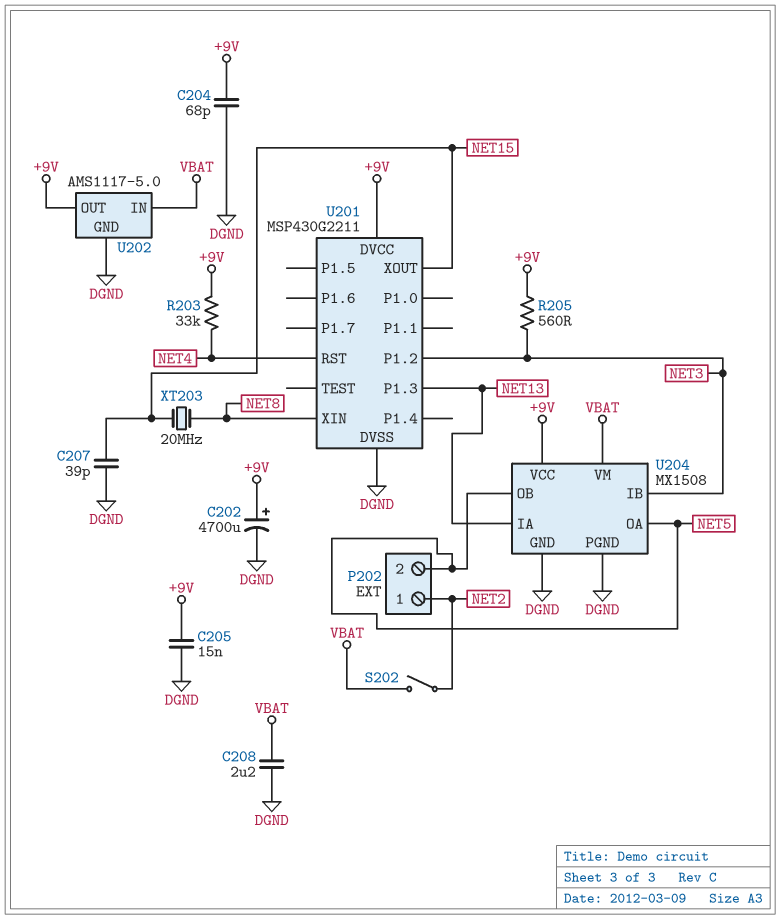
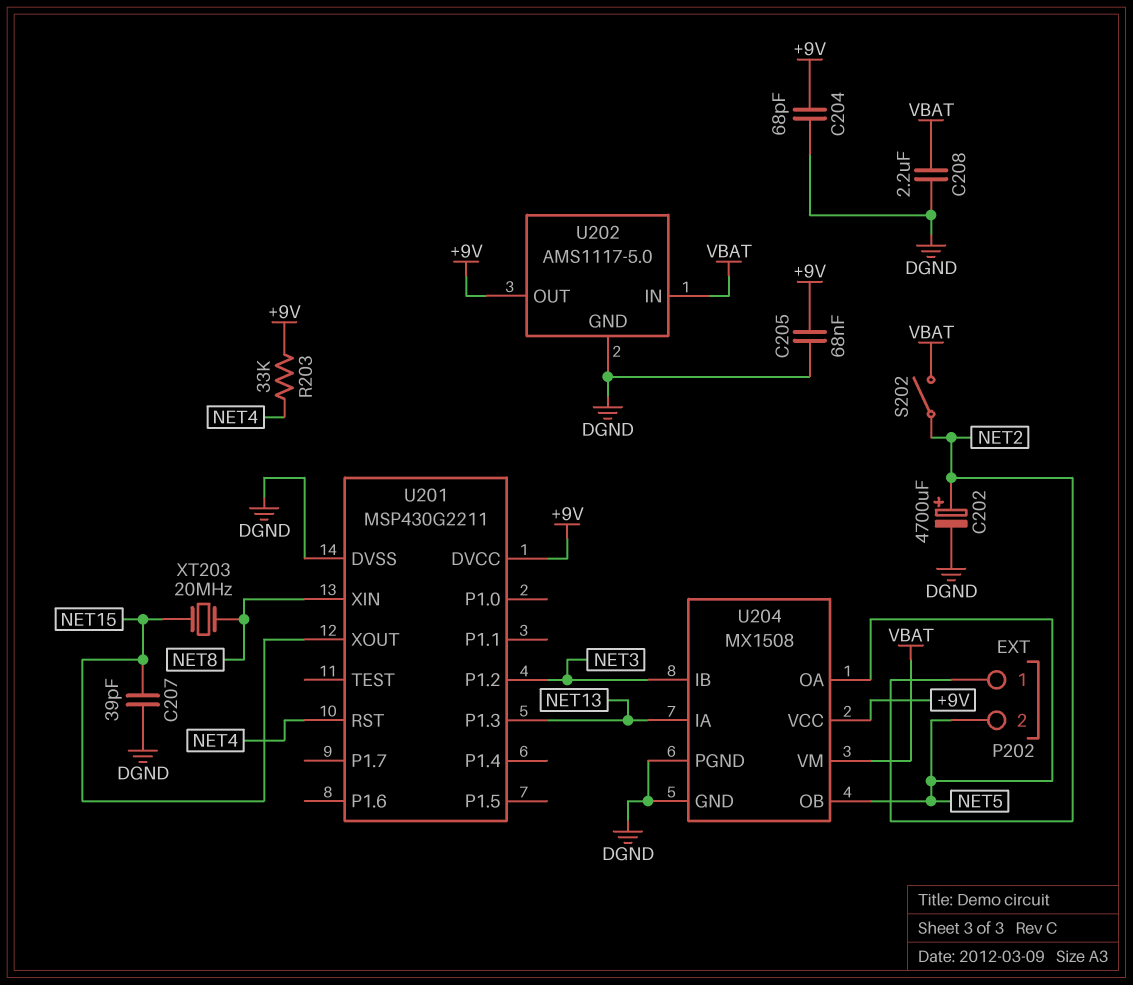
C202: 4700uF (plus +9V, minus DGND) -> 4700uF (plus NET2, minus DGND)
C205: 15nF (+9V, DGND) -> 68nF (+9V, DGND)
R205: 560 (+9V, NET3) -> none

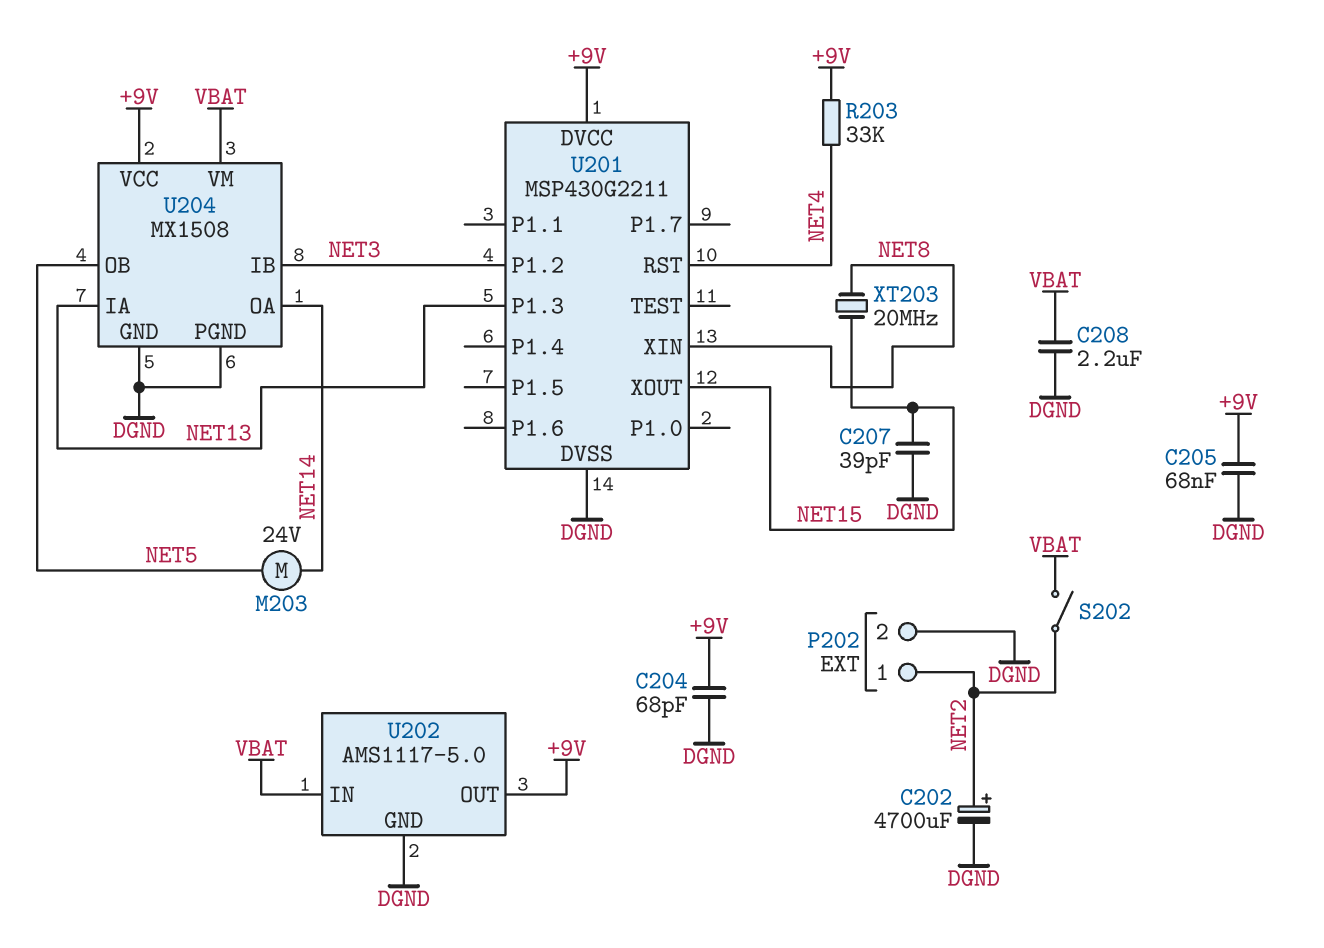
M203: none -> motor 24V (NET5, NET14)
P202 pin 2: NET5 -> DGND
U204 pin OA: NET5 -> NET14

